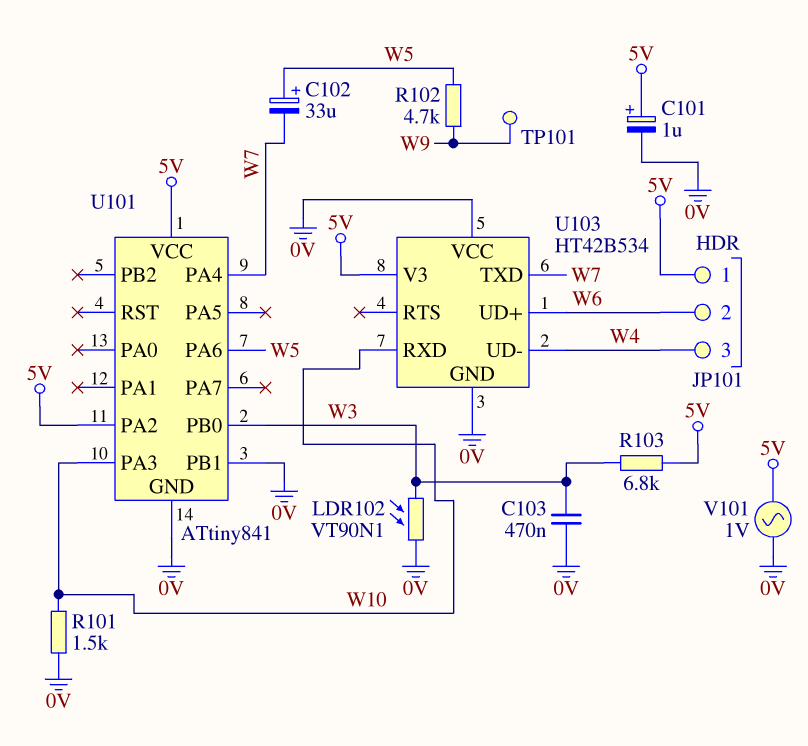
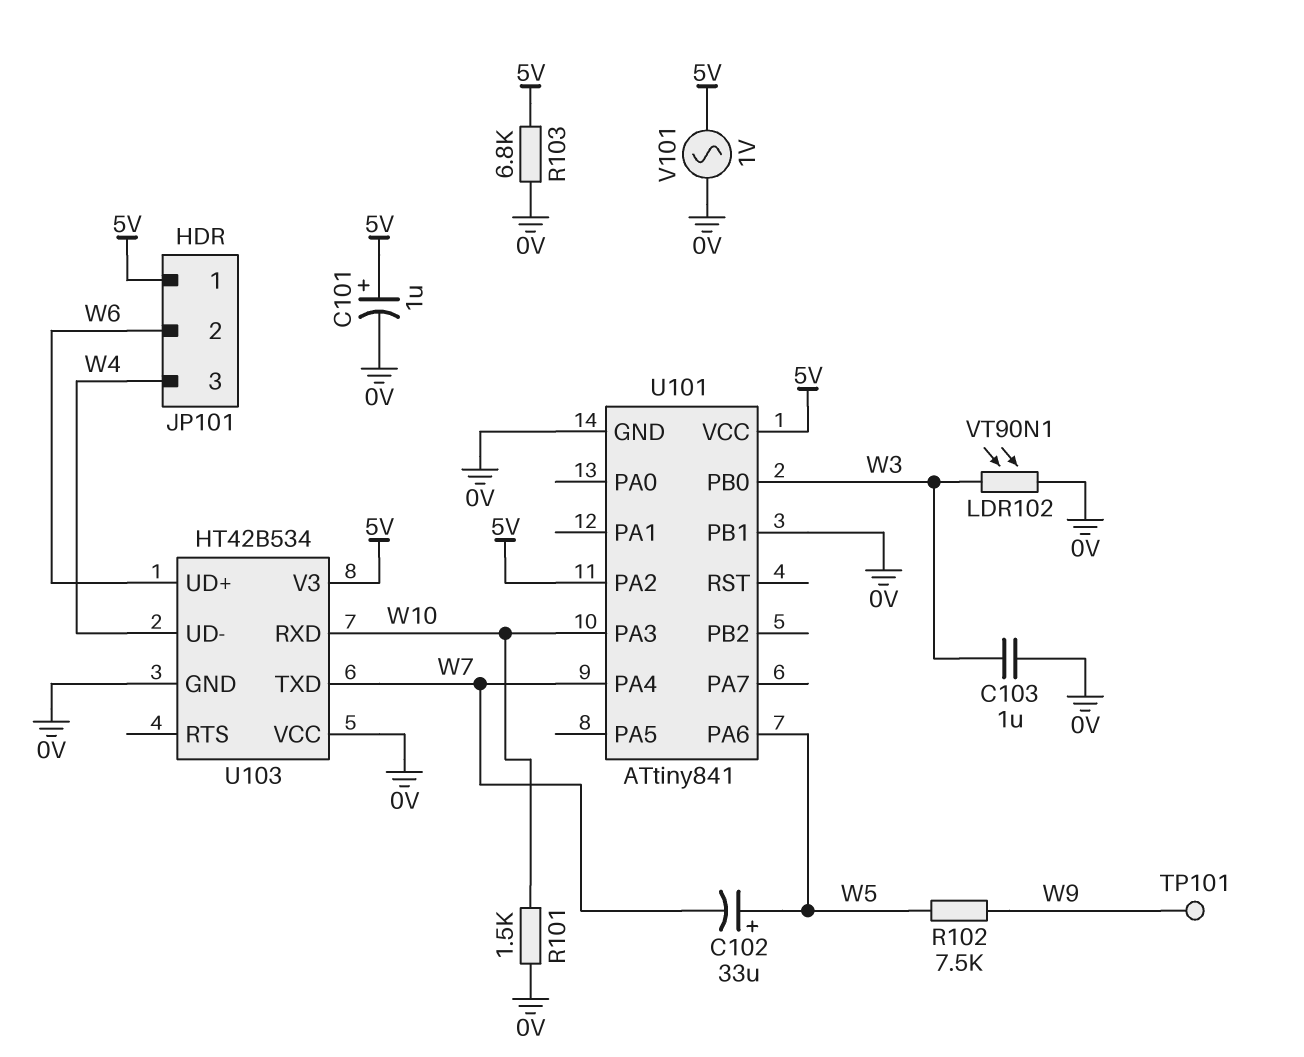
C103: 470nF (0V, W3) -> 1uF (0V, W3)
R102: 4.7k (W5, W9) -> 7.5k (W5, W9)
R103: 6.8k (5V, W3) -> 6.8k (0V, 5V)

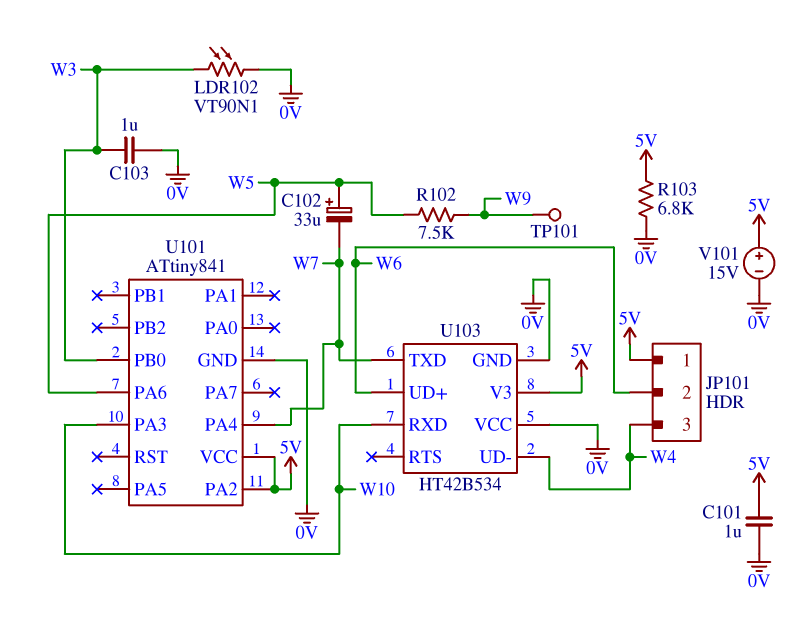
C101: 1uF (plus 5V, minus 0V) -> 1uF (0V, 5V)
R101: 1.5k (0V, W10) -> none
U101 pin PB1: 0V -> none
V101: AC 1V (0V, 5V) -> 15V (plus 5V, minus 0V)

